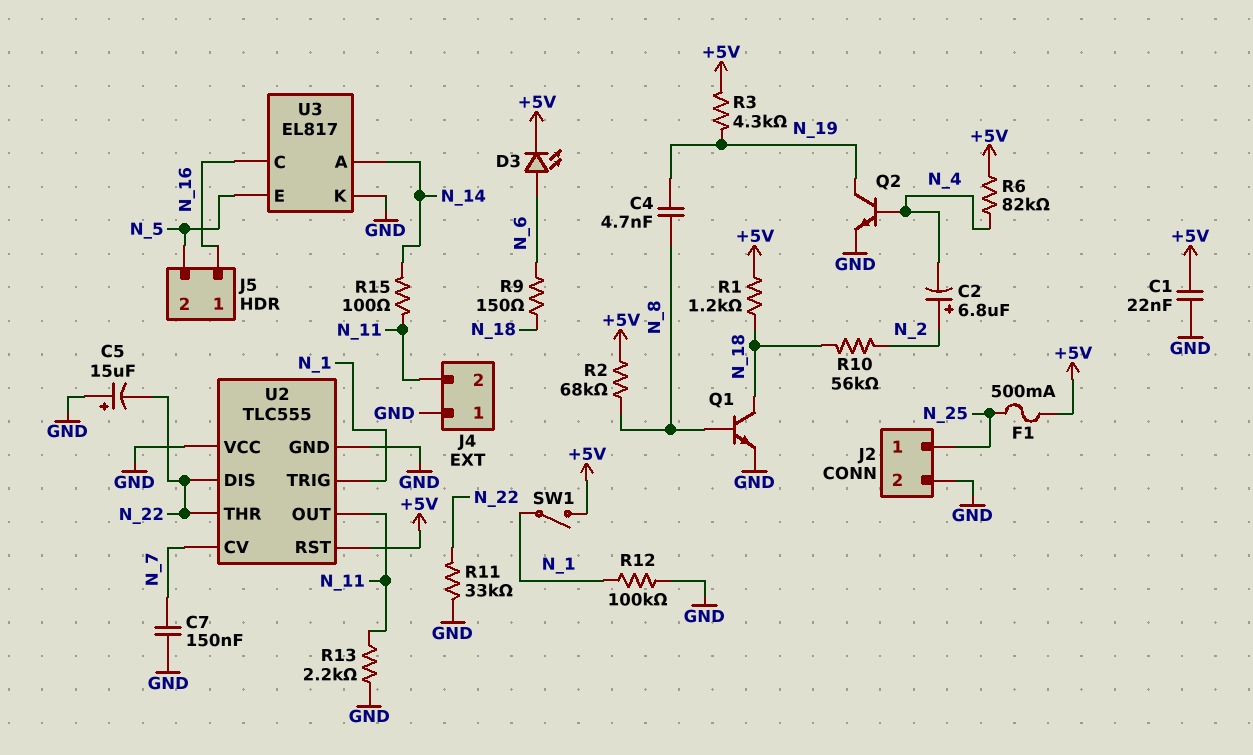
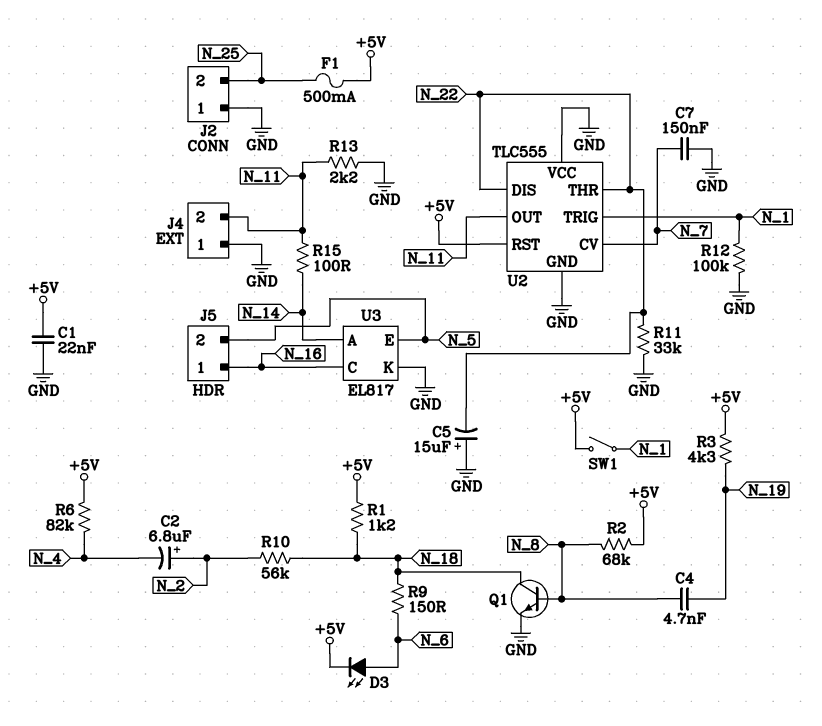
J2 pin 1: N_25 -> GND
J2 pin 2: GND -> N_25
Q2: NPN (B N_4, C N_19, E GND) -> none

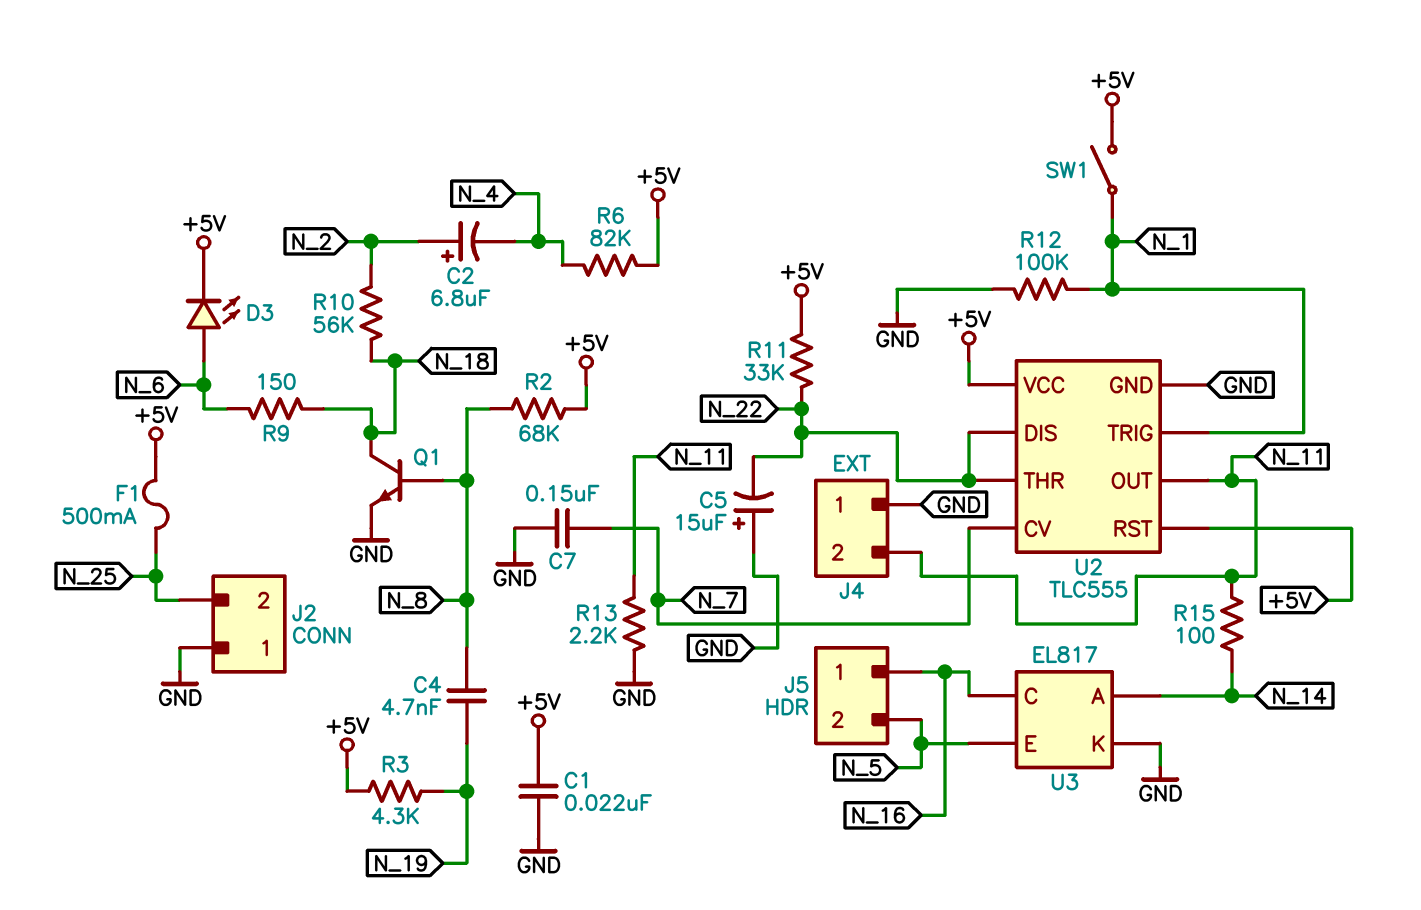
R1: 1.2k (+5V, N_18) -> none
R11: 33k (GND, N_22) -> 33k (+5V, N_22)
U2 pin VCC: GND -> +5V

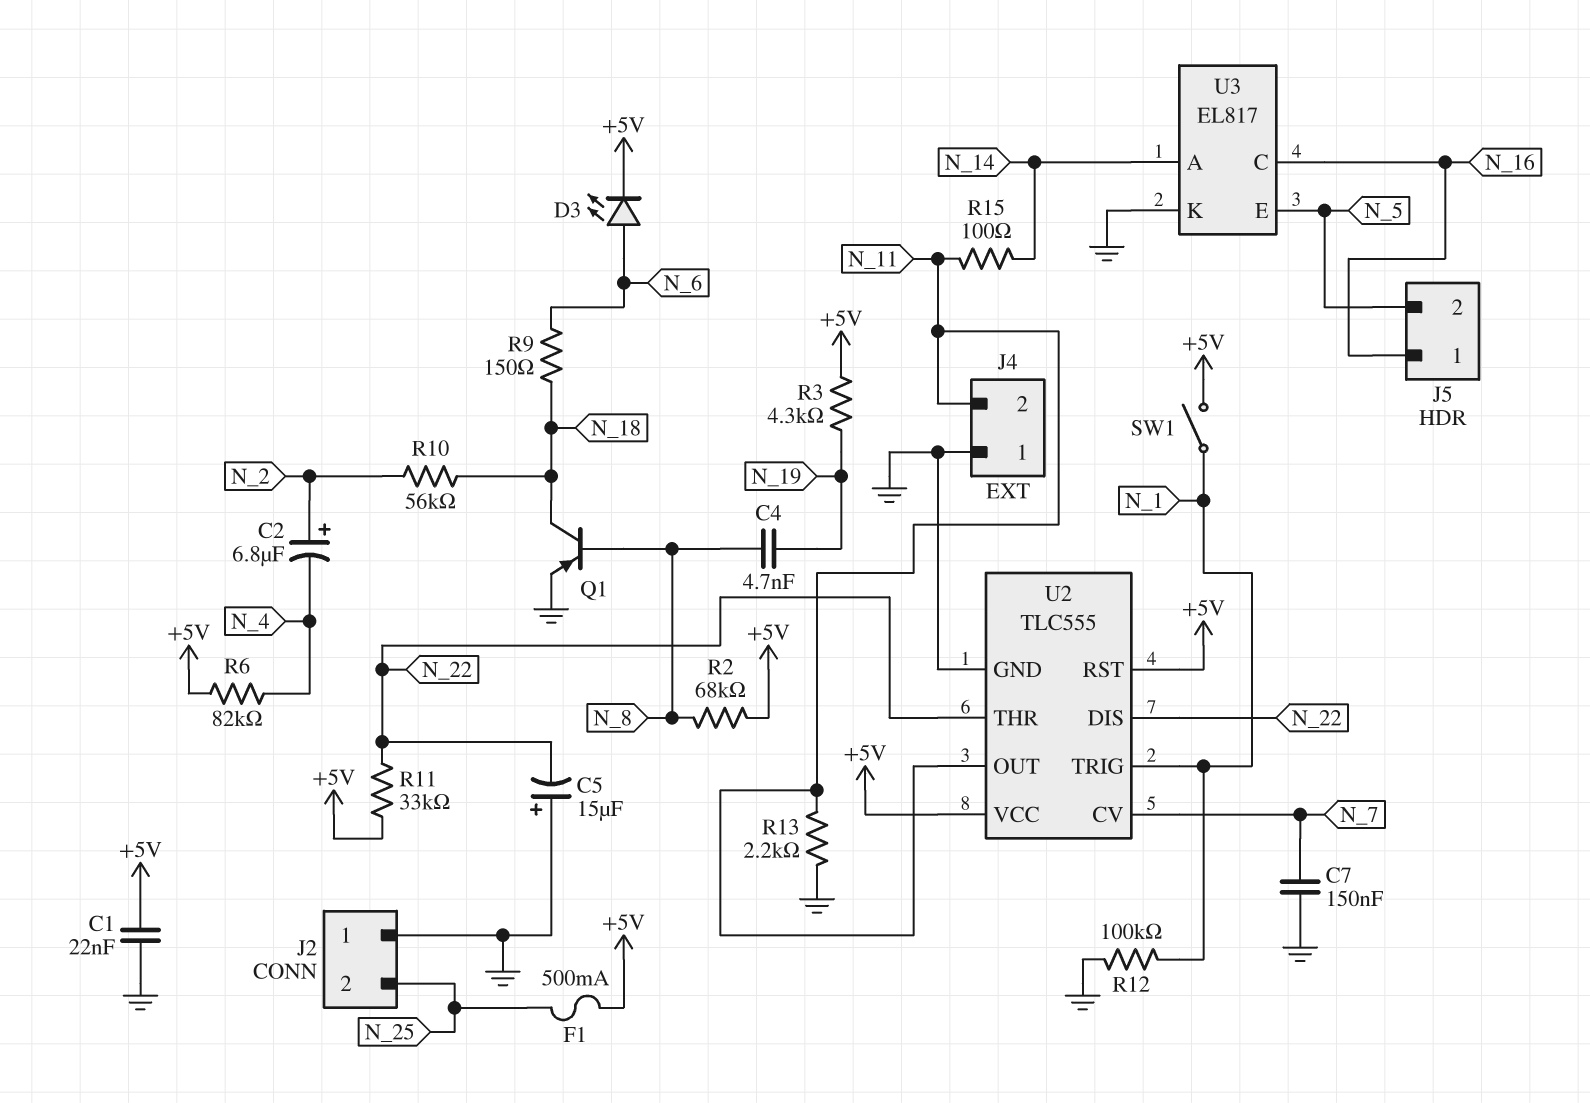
Q1: NPN (B N_8, C N_18, E GND) -> PNP (B N_8, C N_18, E GND)

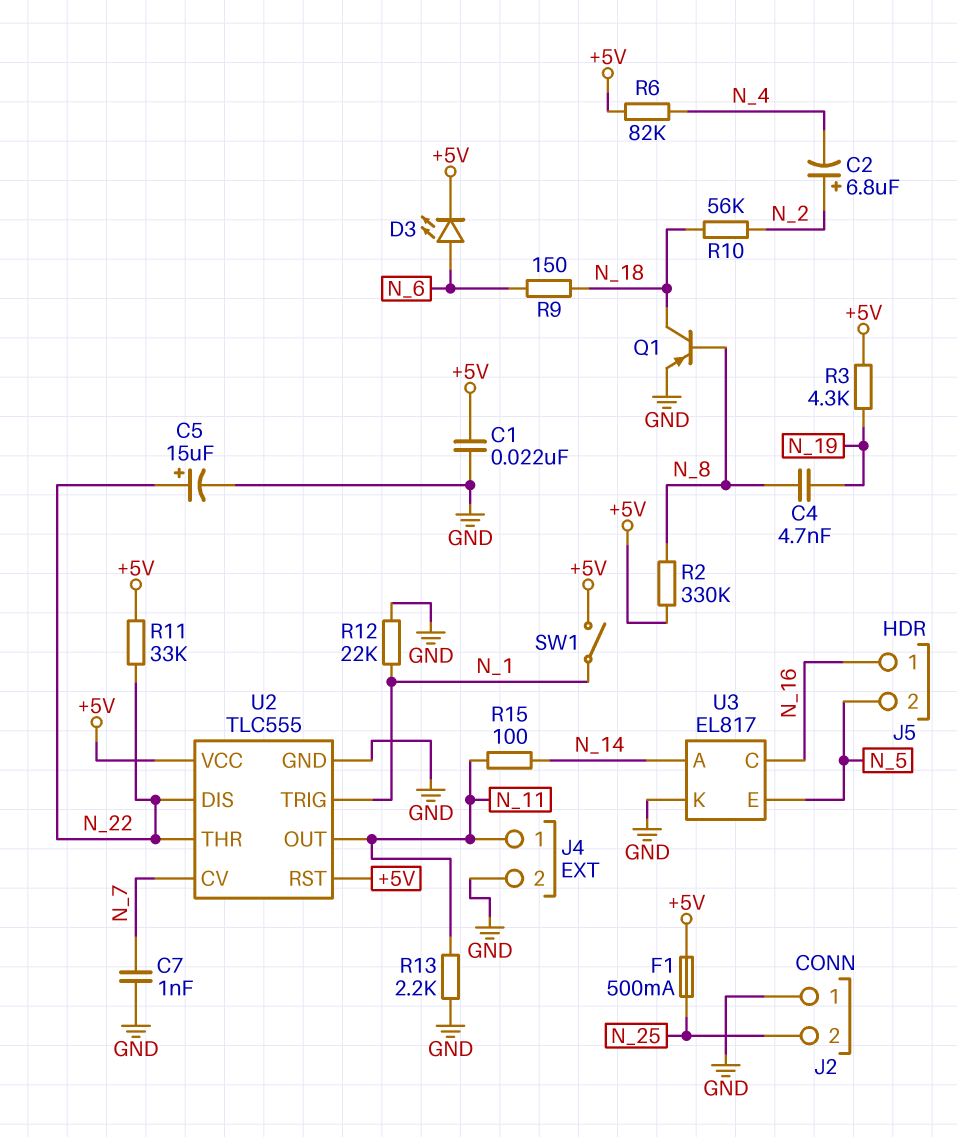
C5: 15uF (plus GND, minus N_22) -> 15uF (plus N_22, minus GND)
C7: 150nF (GND, N_7) -> 1nF (GND, N_7)
J4 pin 1: GND -> N_11
J4 pin 2: N_11 -> GND
R2: 68k (+5V, N_8) -> 330k (+5V, N_8)
R12: 100k (GND, N_1) -> 22k (GND, N_1)

